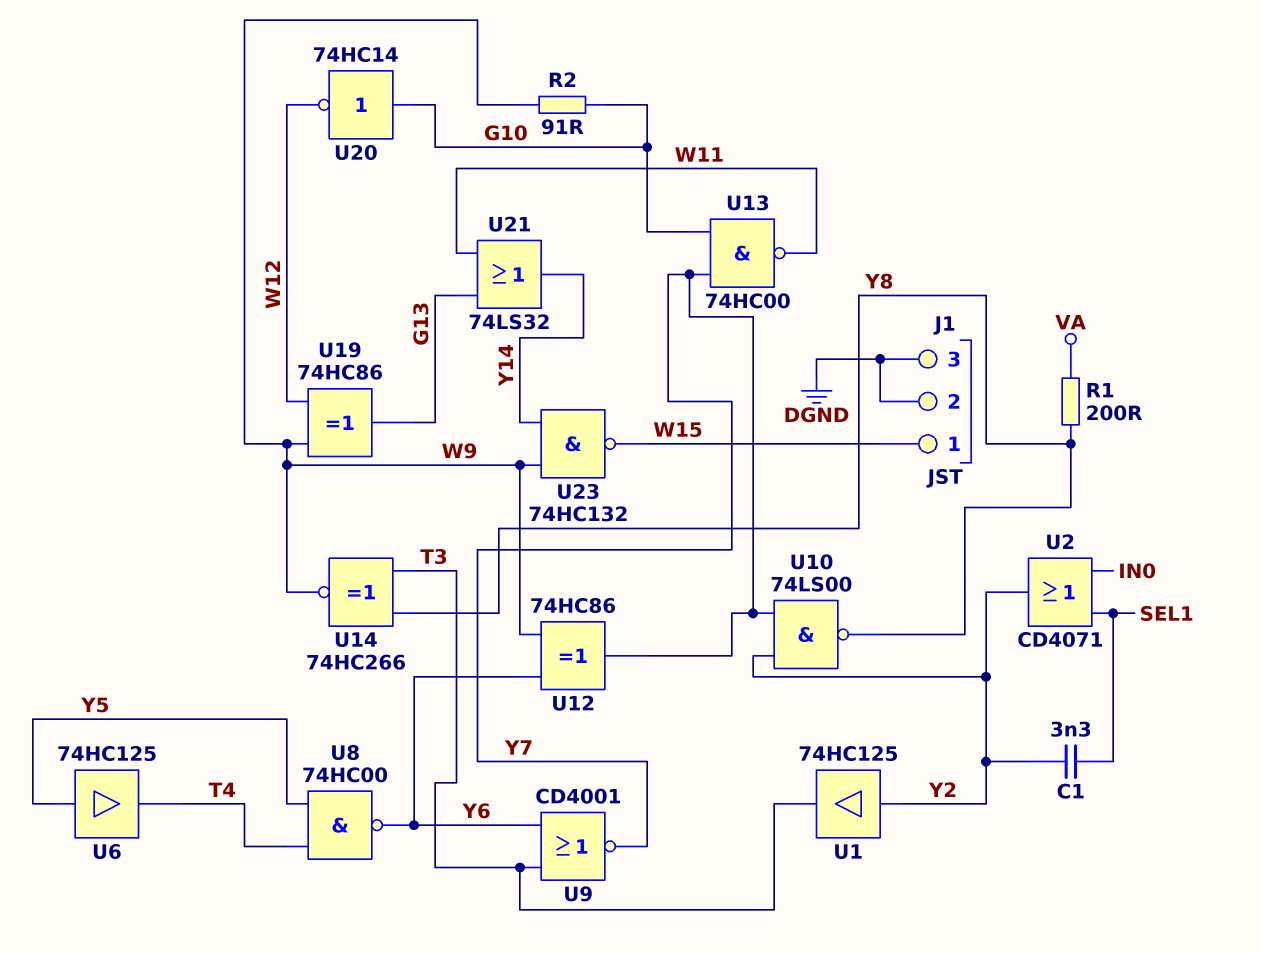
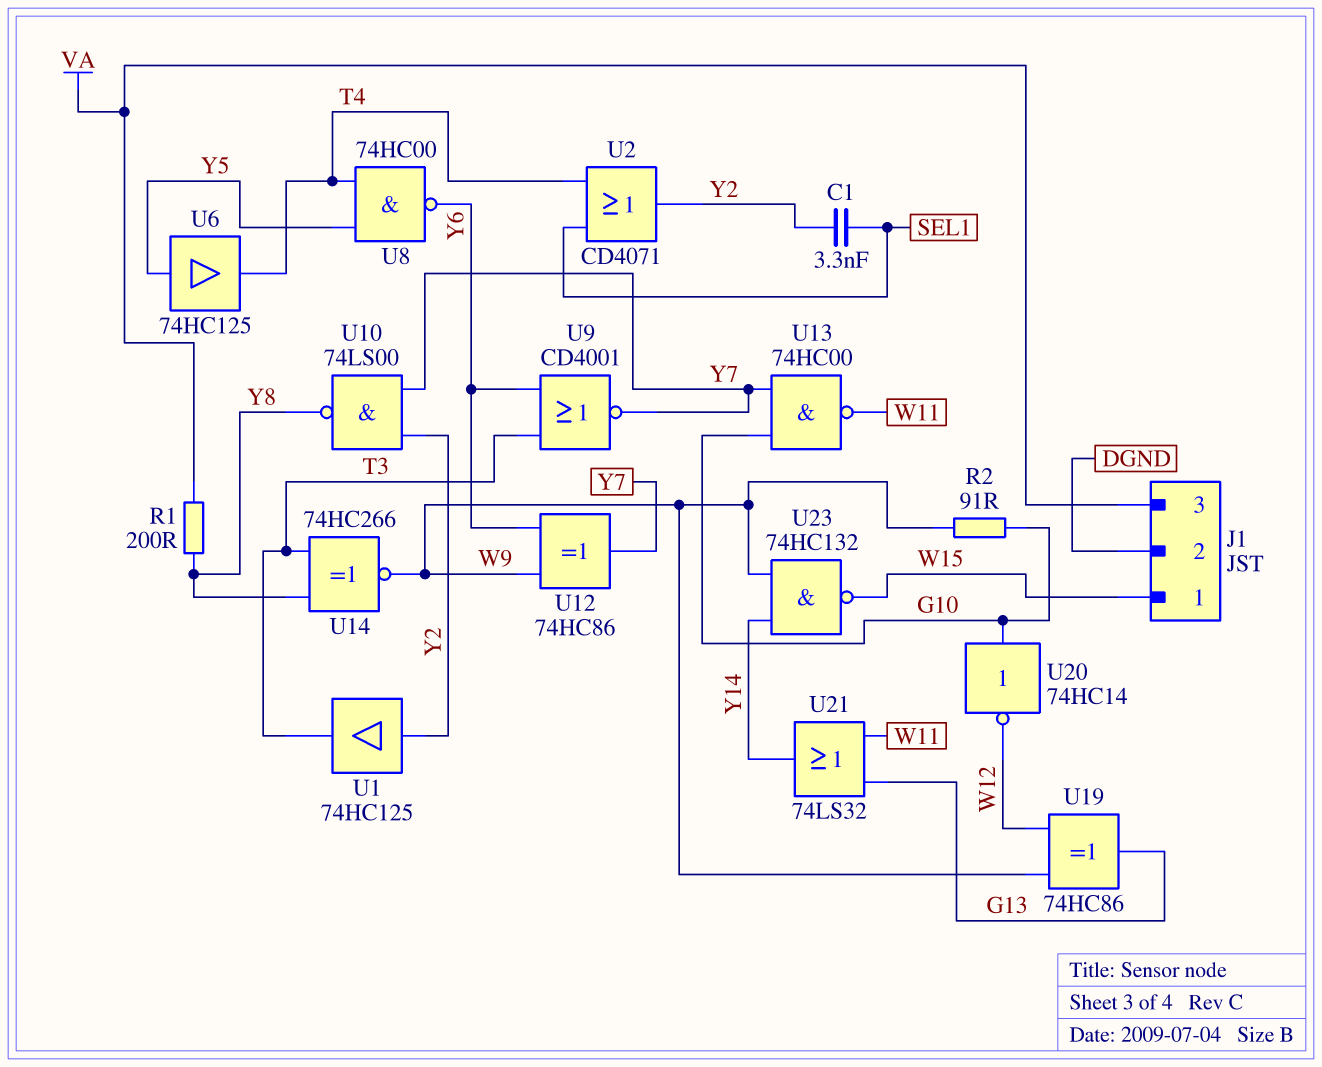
J1 pin 3: DGND -> VA
U2: OR CD4071 (in IN0, in SEL1, out Y2) -> OR CD4071 (in SEL1, in T4, out Y2)

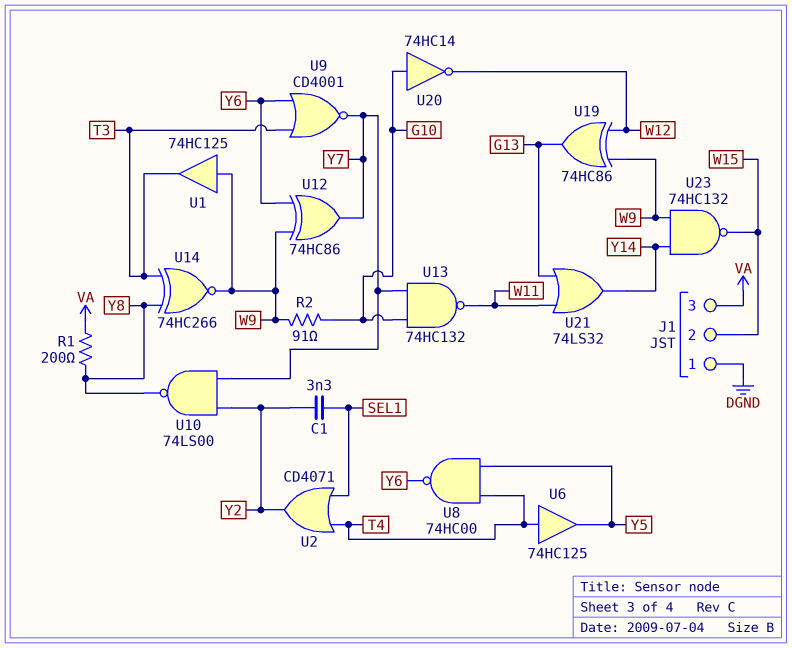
J1 pin 1: W15 -> DGND
J1 pin 2: DGND -> W15
U1: buffer 74HC125 (in Y2, out T3) -> buffer 74HC125 (in W9, out T3)
U6: buffer 74HC125 (in Y5, out T4) -> buffer 74HC125 (in T4, out Y5)
U13: NAND 74HC00 (in G10, in Y7, out W11) -> NAND 74HC132 (in G10, in Y7, out W11)

